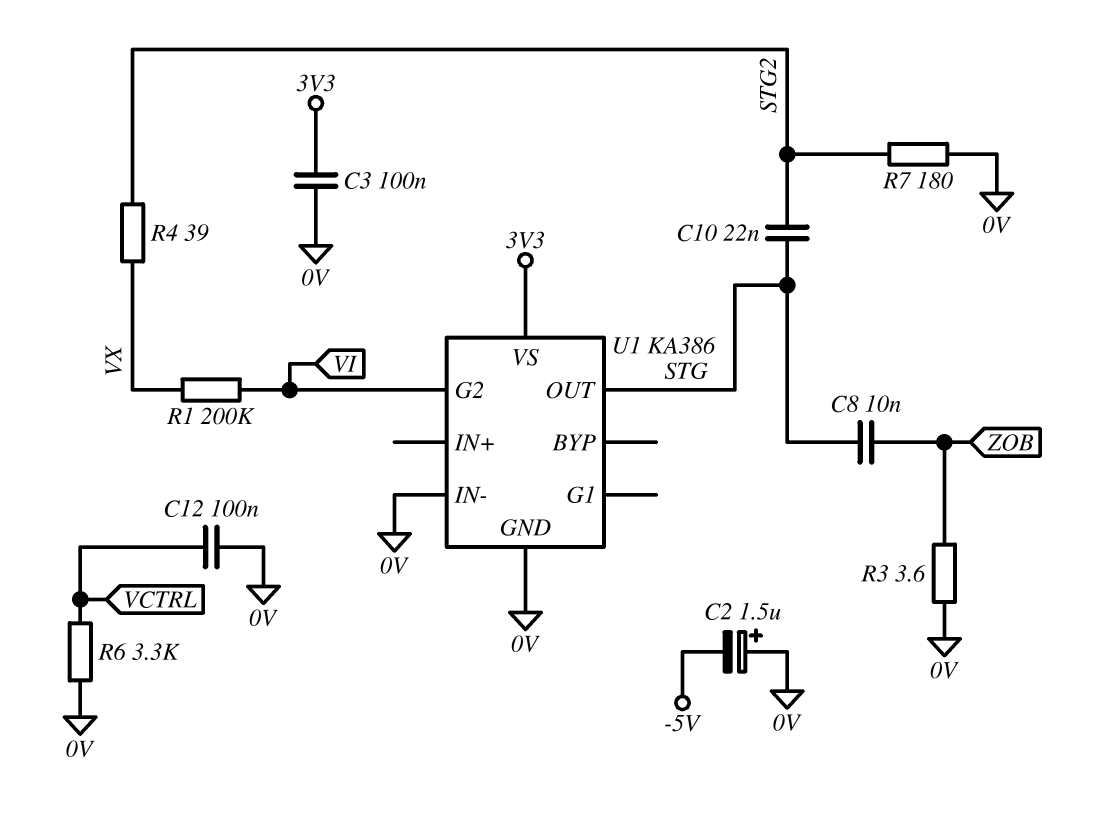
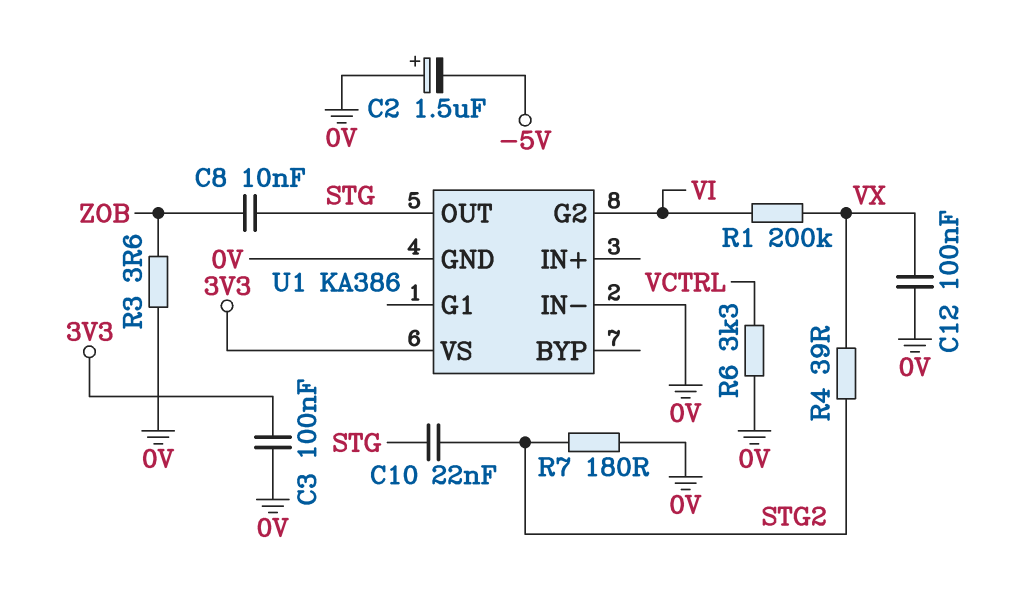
C12: 100nF (0V, VCTRL) -> 100nF (0V, VX)

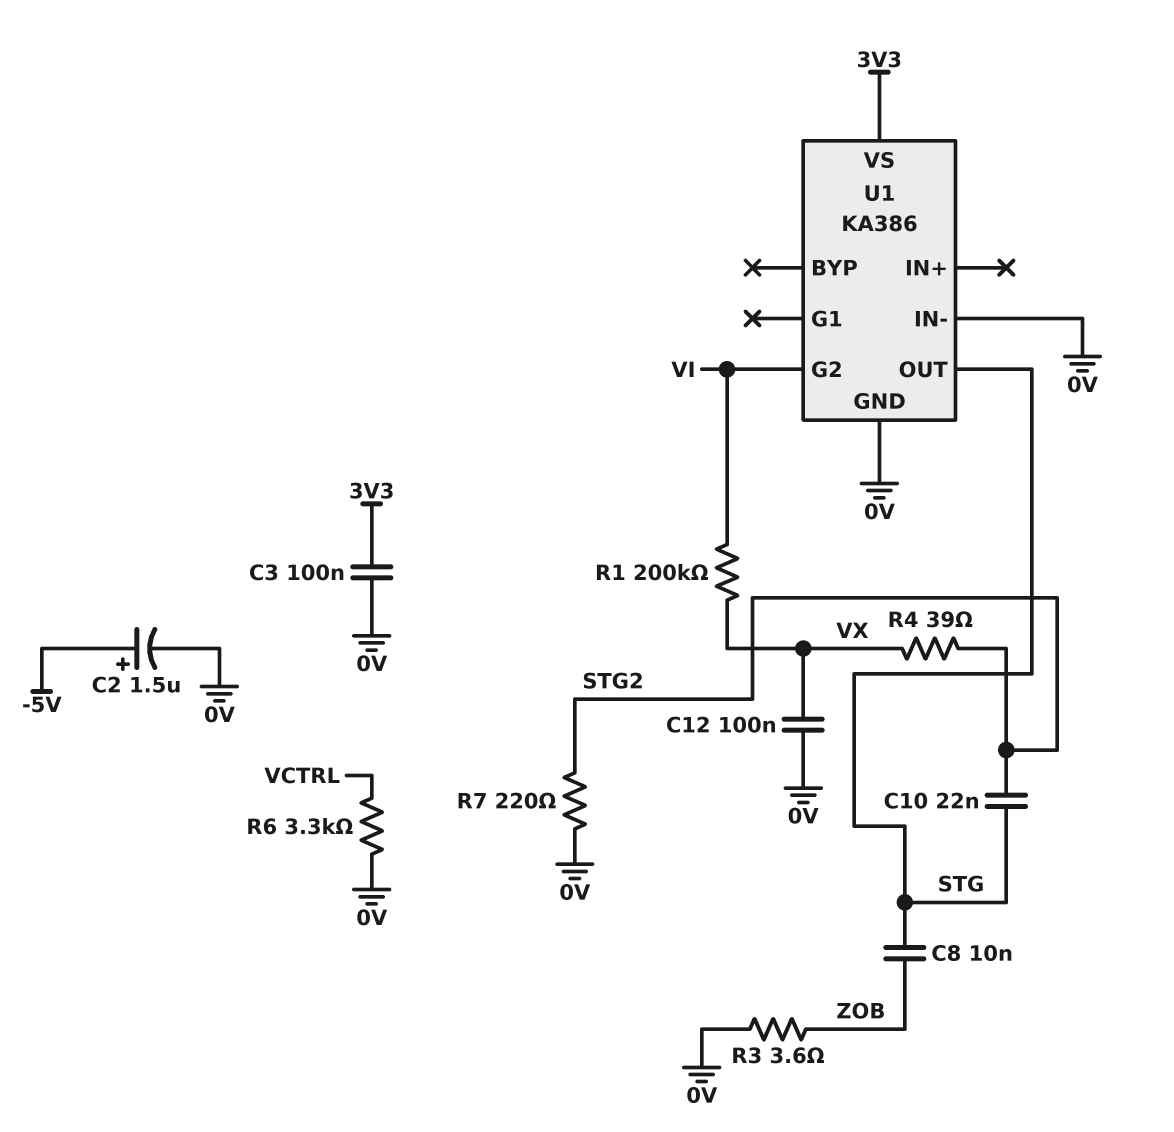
C2: 1.5uF (plus 0V, minus -5V) -> 1.5uF (plus -5V, minus 0V)
R7: 180 (0V, STG2) -> 220 (0V, STG2)

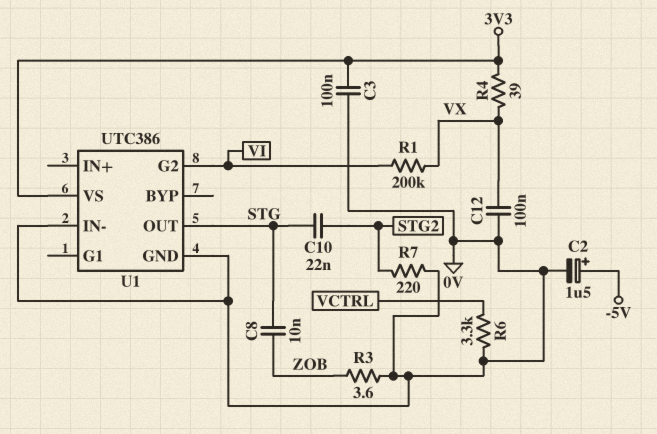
R4: 39 (STG2, VX) -> 39 (3V3, VX)
U1: KA386 -> UTC386

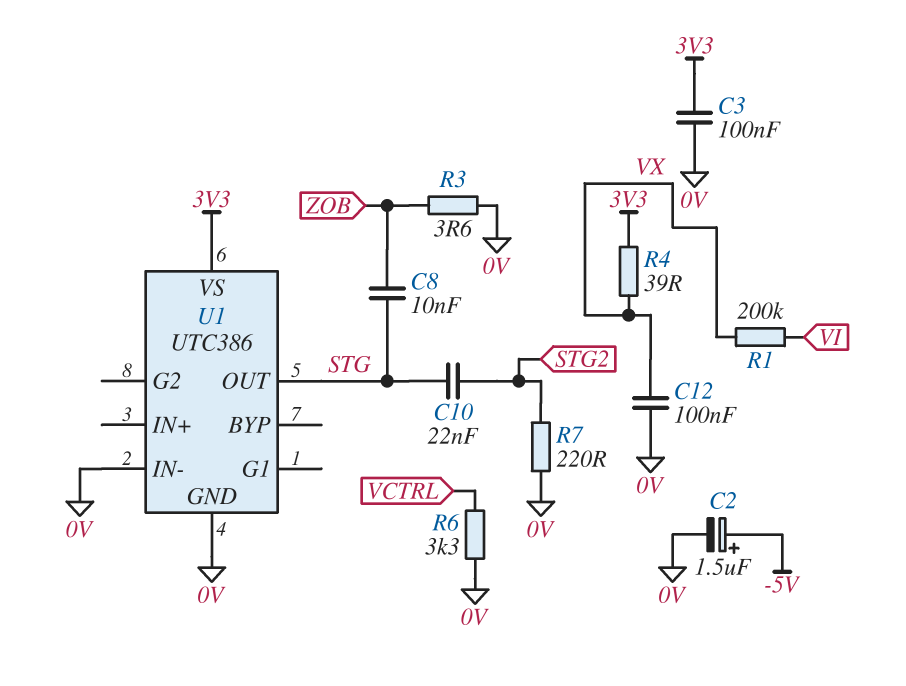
U1 pin G2: VI -> none

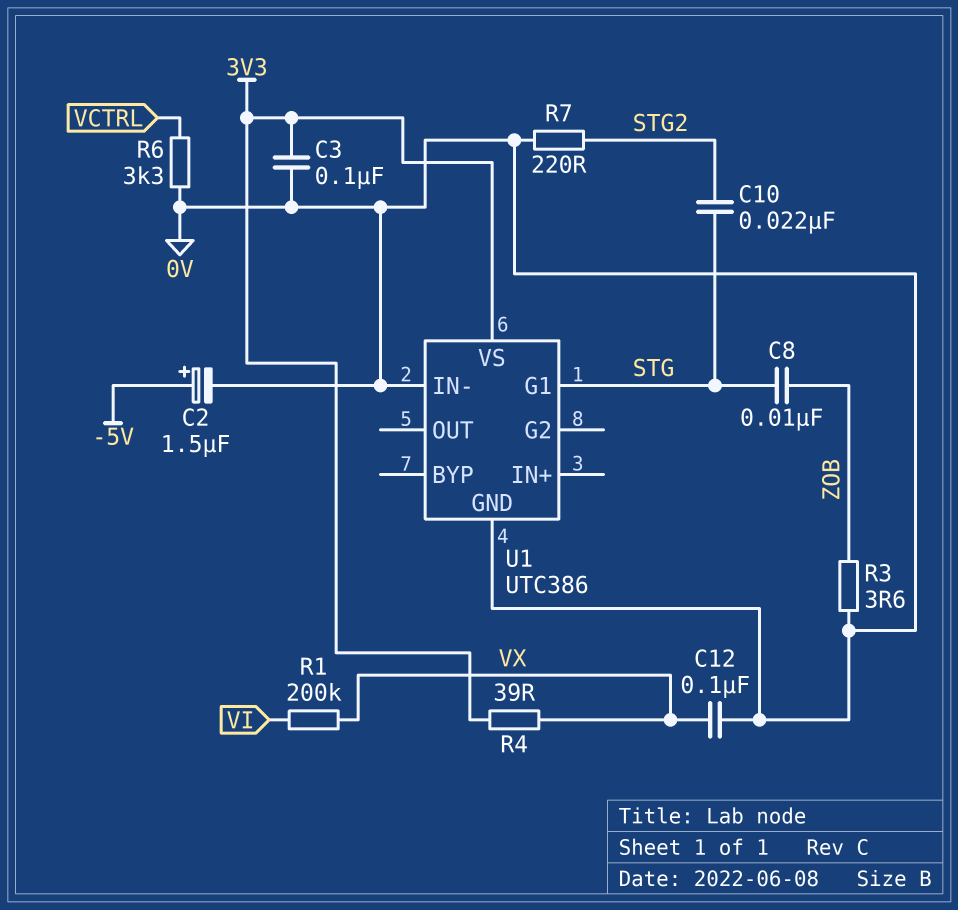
U1 pin G1: none -> STG
U1 pin OUT: STG -> none

